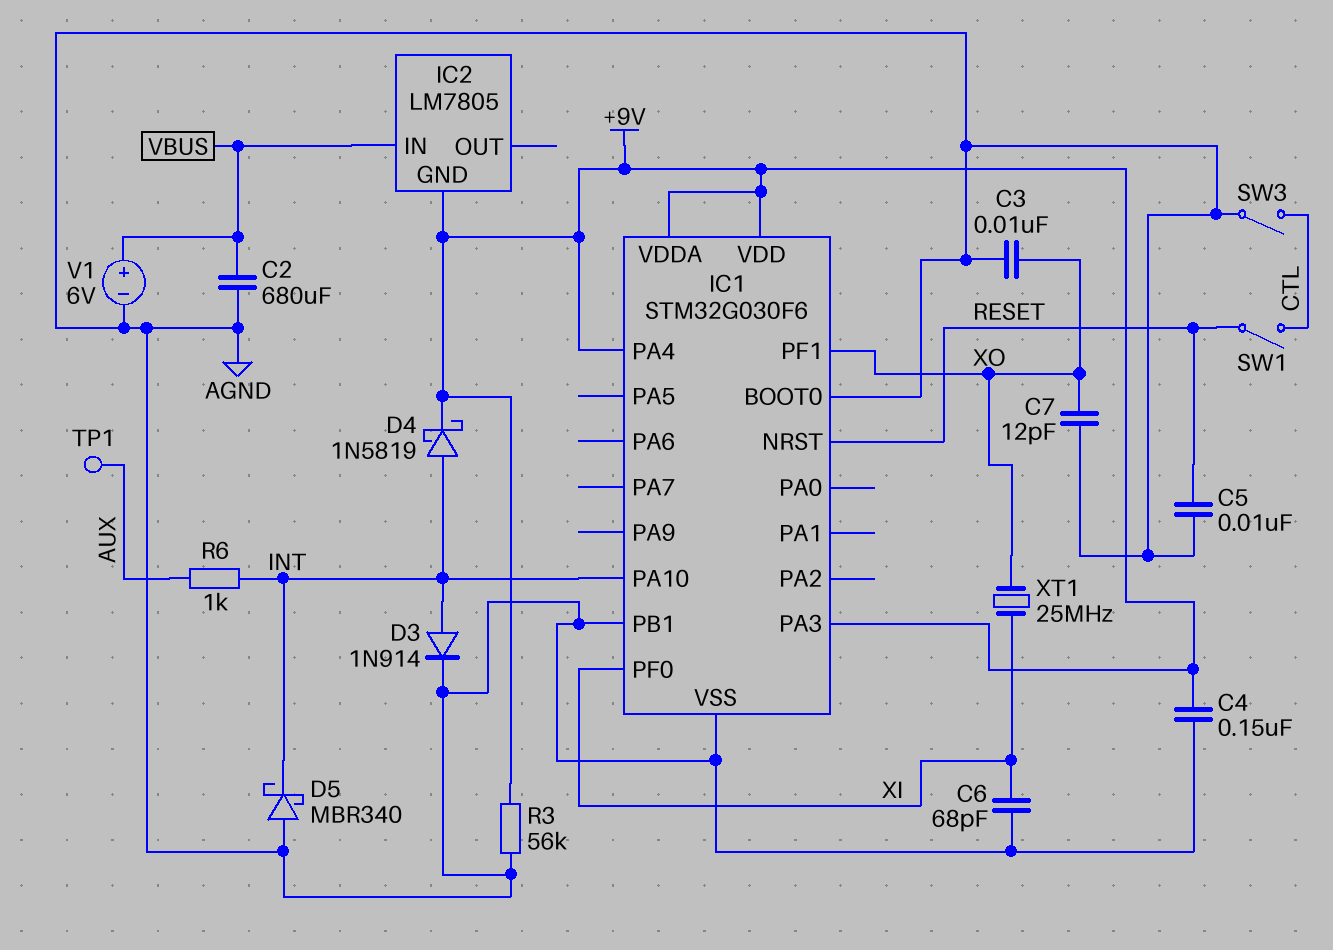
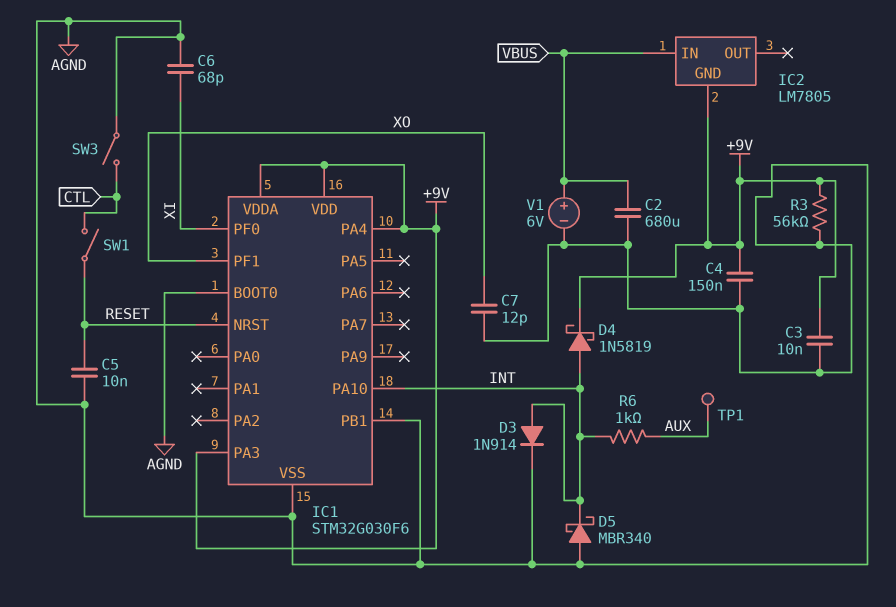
C3: 10nF (AGND, XO) -> 10nF (+9V, AGND)
XT1: 25MHz (XI, XO) -> none

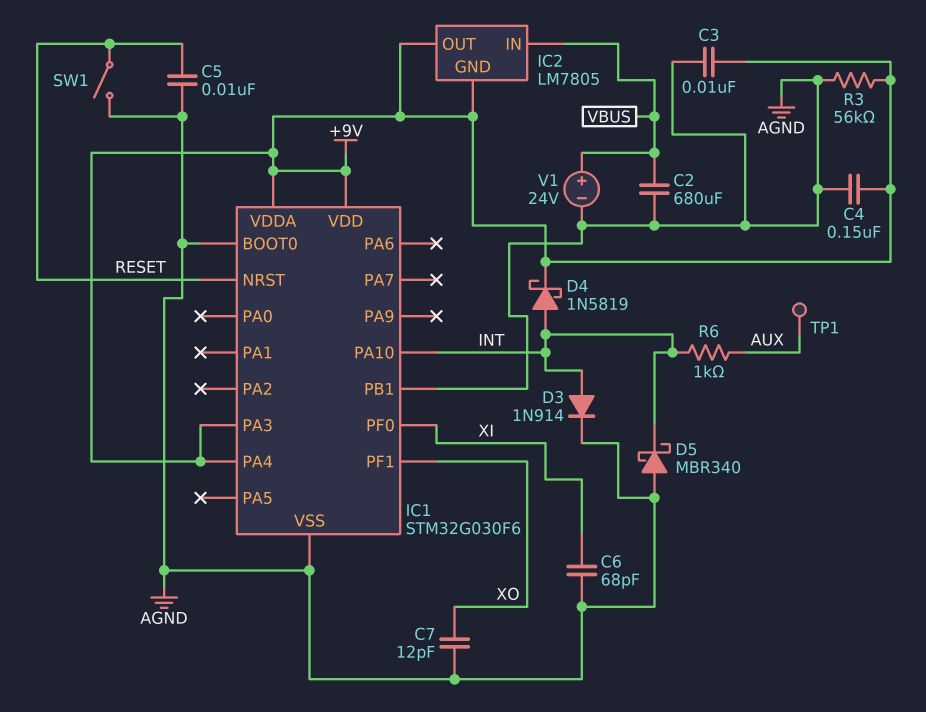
IC2 pin OUT: none -> +9V
SW1: switch (CTL, RESET) -> switch (AGND, RESET)
SW3: switch (AGND, CTL) -> none
V1: 6V (plus VBUS, minus AGND) -> 24V (plus VBUS, minus AGND)

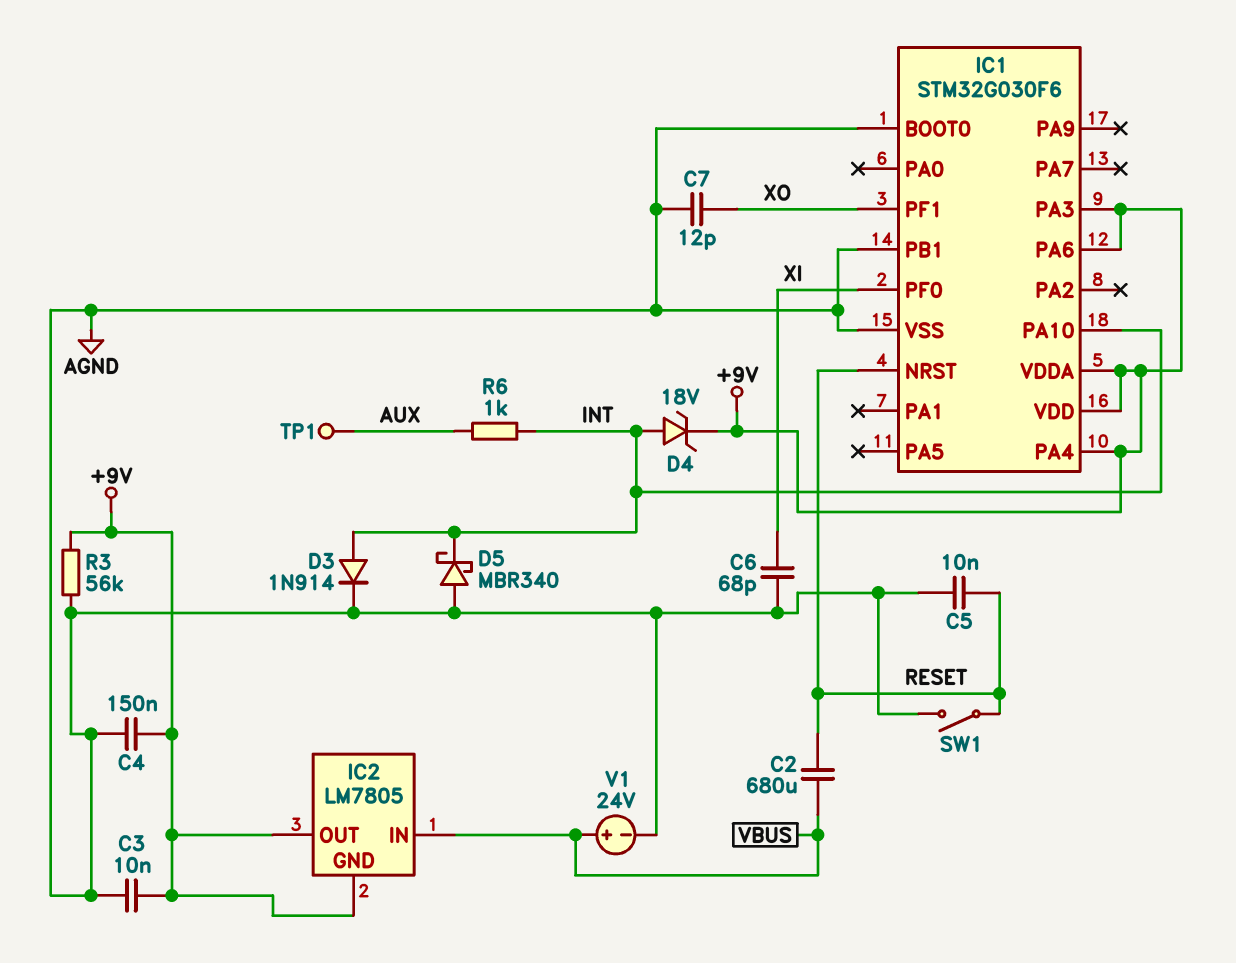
C2: 680uF (AGND, VBUS) -> 680uF (RESET, VBUS)
D4: schottky 1N5819 (A INT, K +9V) -> zener 18V (A INT, K +9V)
IC1 pin PA6: none -> +9V

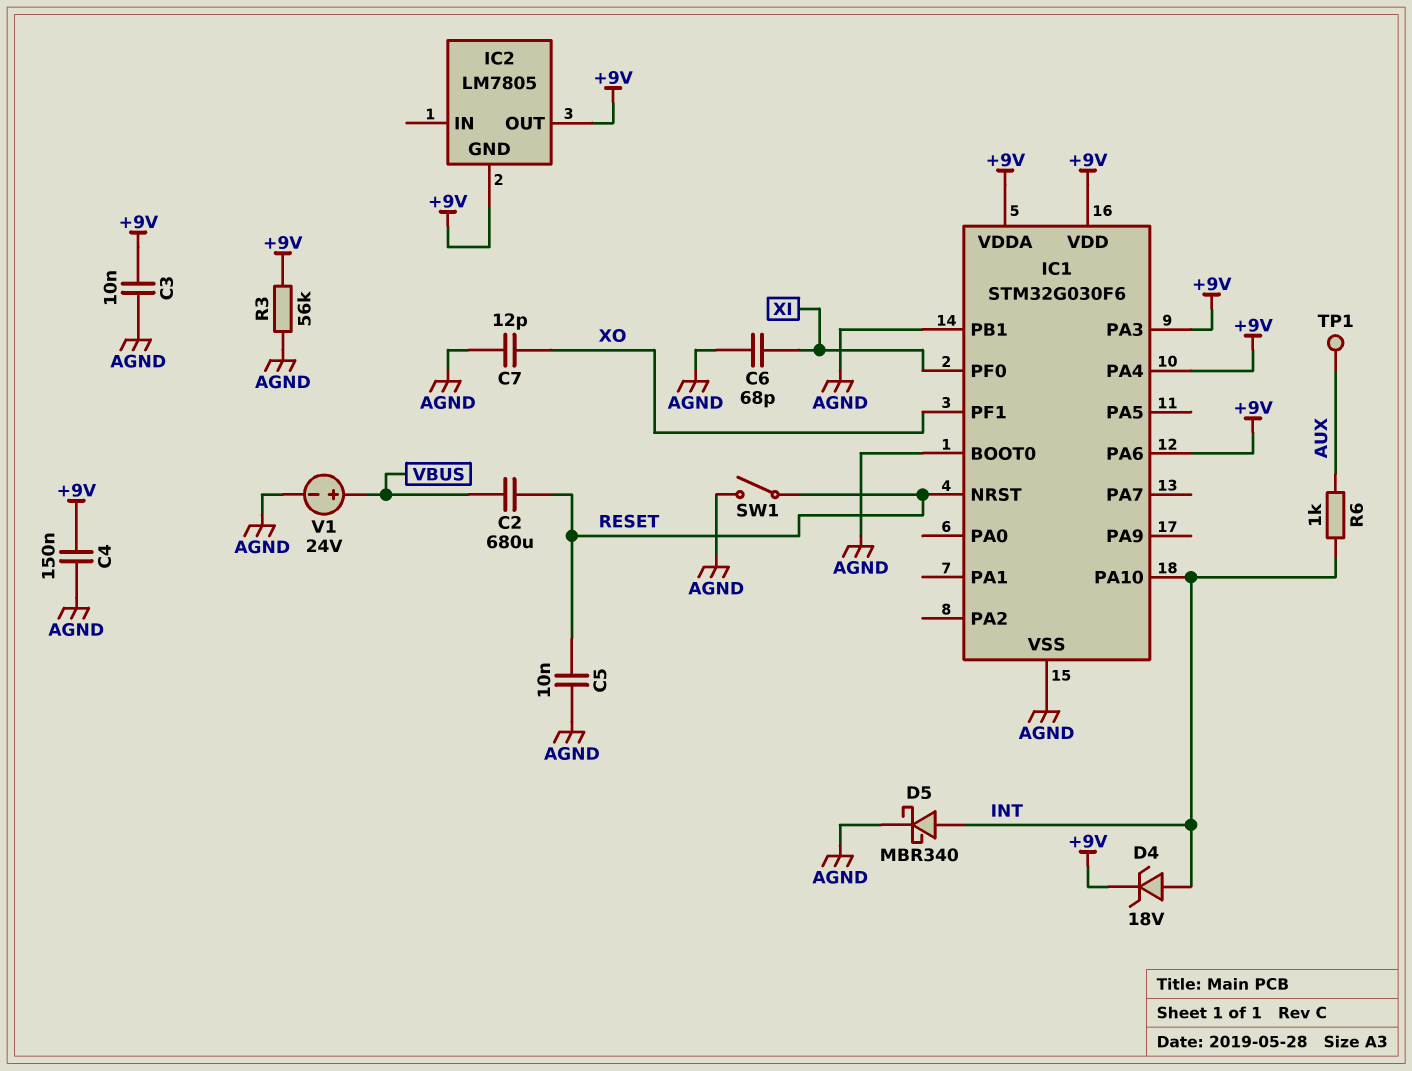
D3: diode 1N914 (A INT, K AGND) -> none
D5: schottky MBR340 (A AGND, K INT) -> schottky MBR340 (A INT, K AGND)
IC2 pin IN: VBUS -> none

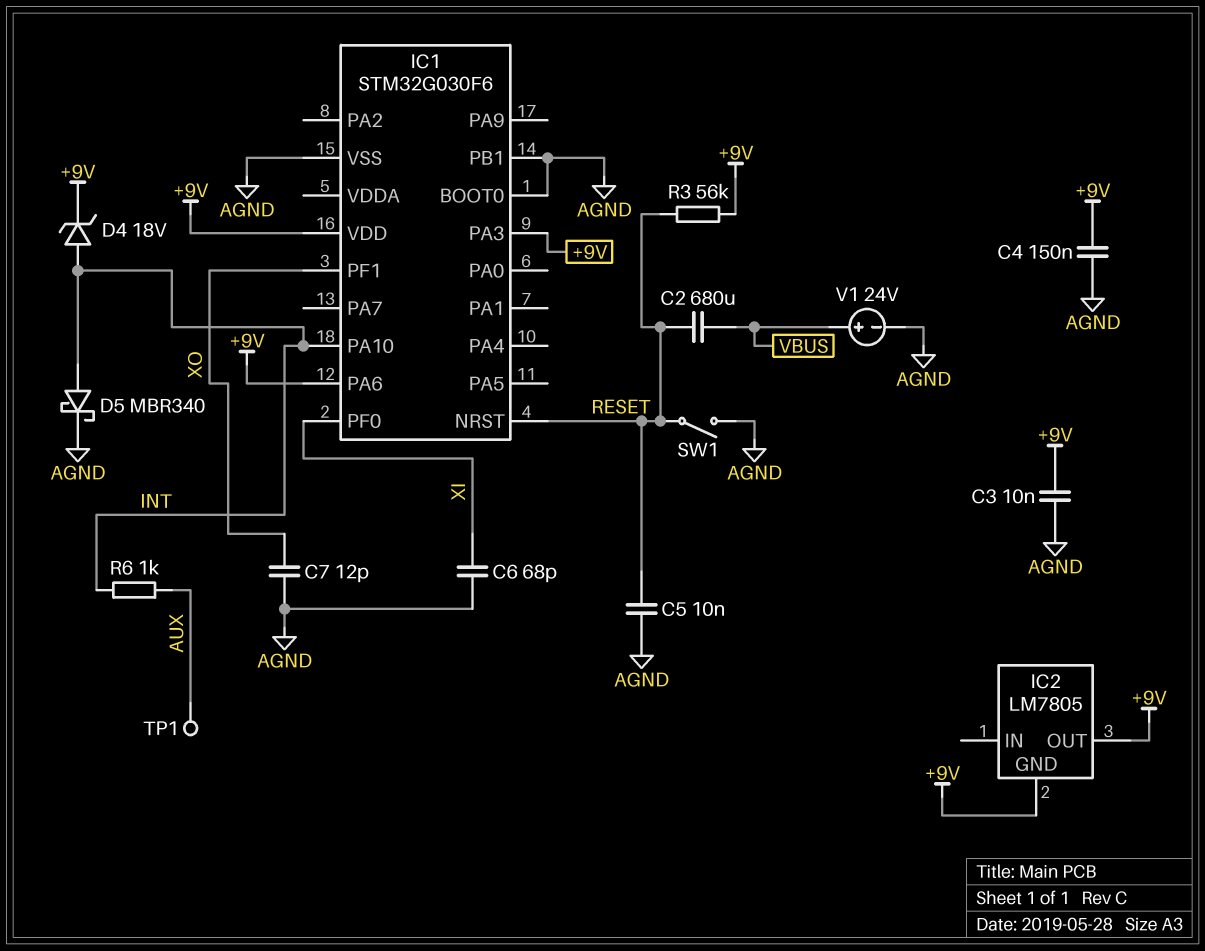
IC1 pin PA4: +9V -> none
IC1 pin VDDA: +9V -> none
R3: 56k (+9V, AGND) -> 56k (+9V, RESET)

